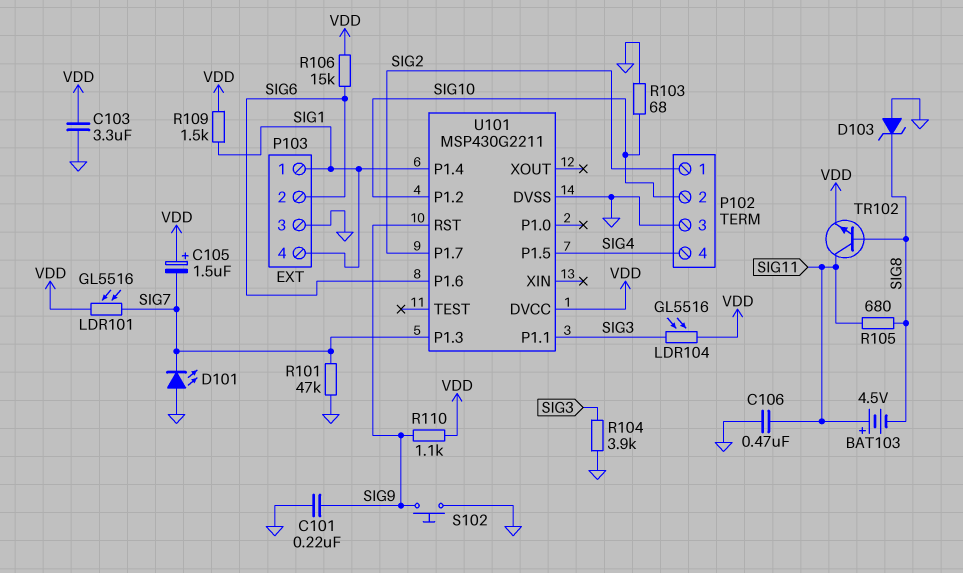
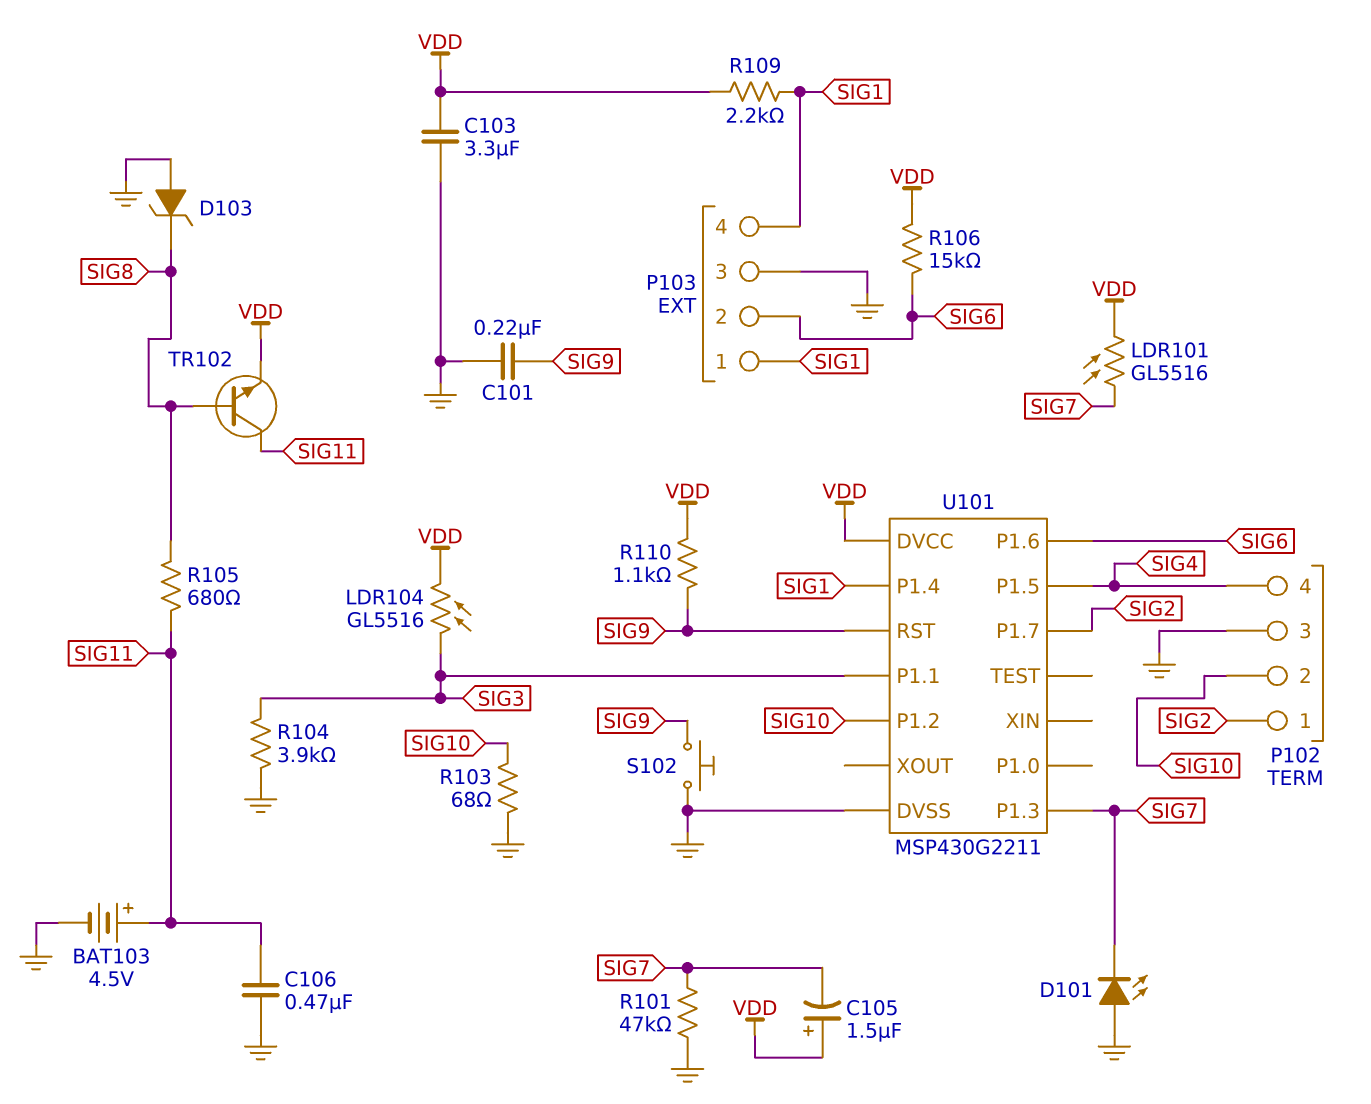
BAT103: 4.5V (plus SIG11, minus SIG8) -> 4.5V (plus SIG11, minus GND)
R109: 1.5k (SIG1, VDD) -> 2.2k (SIG1, VDD)

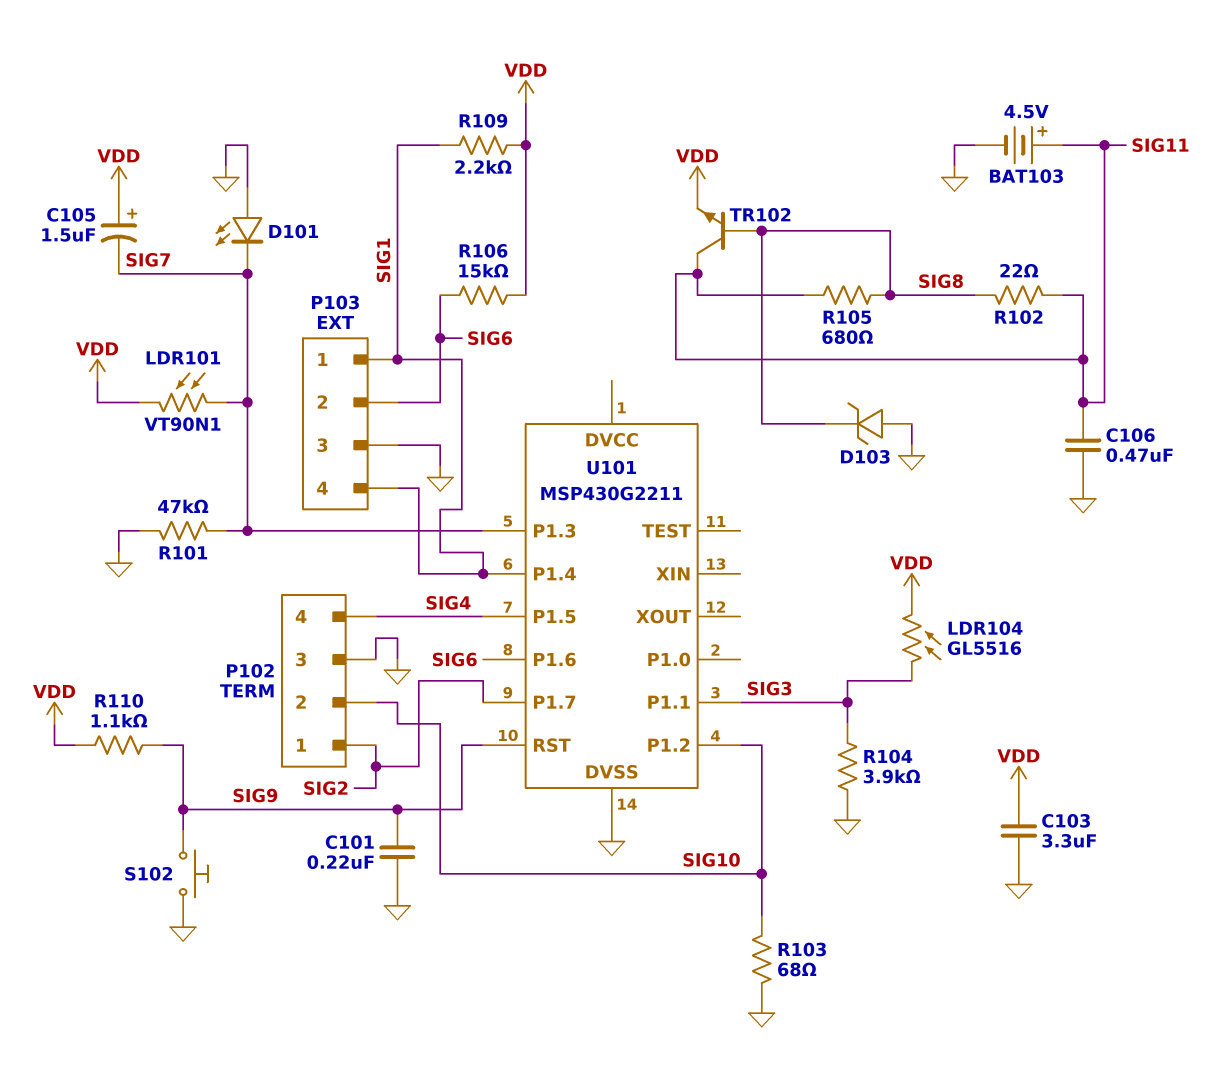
LDR101: GL5516 (SIG7, VDD) -> VT90N1 (SIG7, VDD)
R102: none -> 22 (SIG8, SIG11)
U101 pin DVCC: VDD -> none

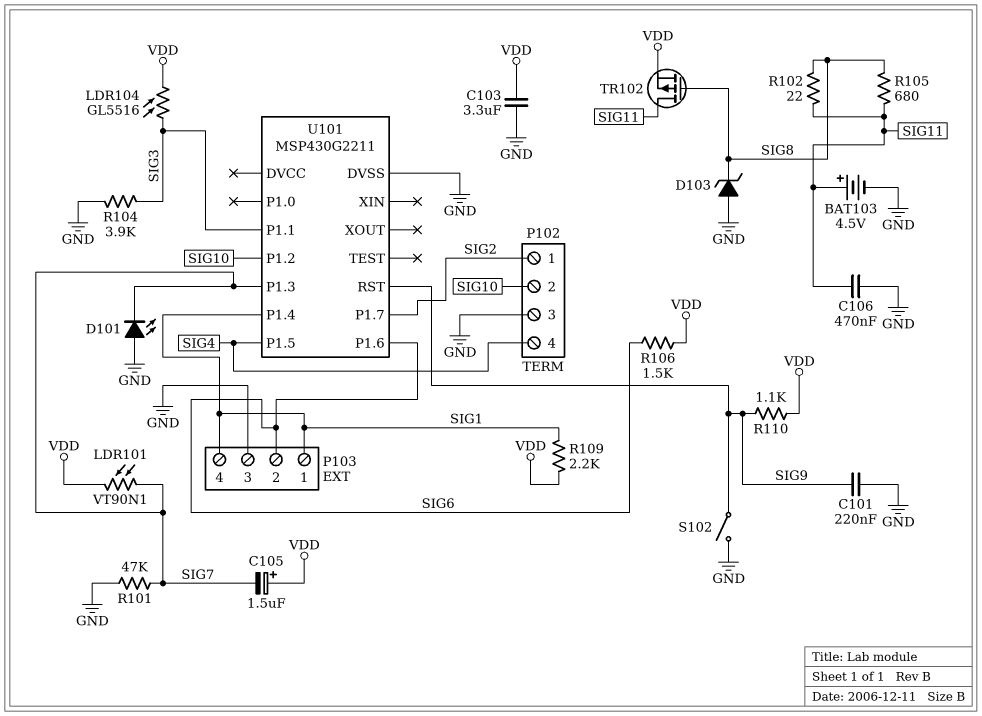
R103: 68 (GND, SIG10) -> none
R106: 15k (SIG6, VDD) -> 1.5k (SIG6, VDD)
S102: button (GND, SIG9) -> switch (GND, SIG9)
TR102: NPN (B SIG8, C SIG11, E VDD) -> PMOS (G SIG8, D SIG11, S VDD)

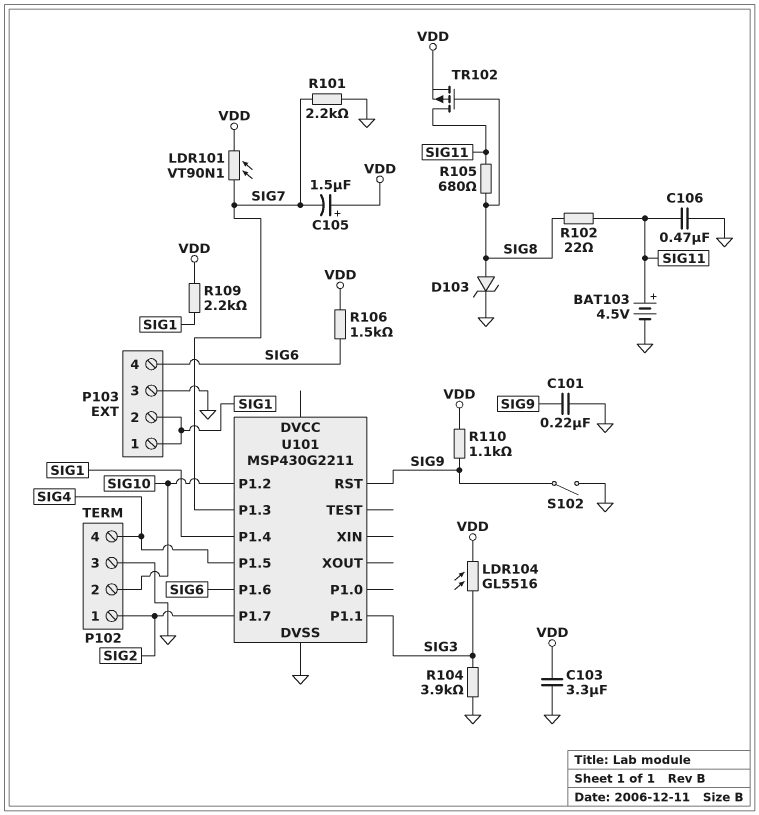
D101: LED (A GND, K SIG7) -> none
D103: zener (A GND, K SIG8) -> zener (A SIG8, K GND)
P103 pin 2: SIG6 -> SIG1
P103 pin 4: SIG1 -> SIG6
R101: 47k (GND, SIG7) -> 2.2k (GND, SIG7)

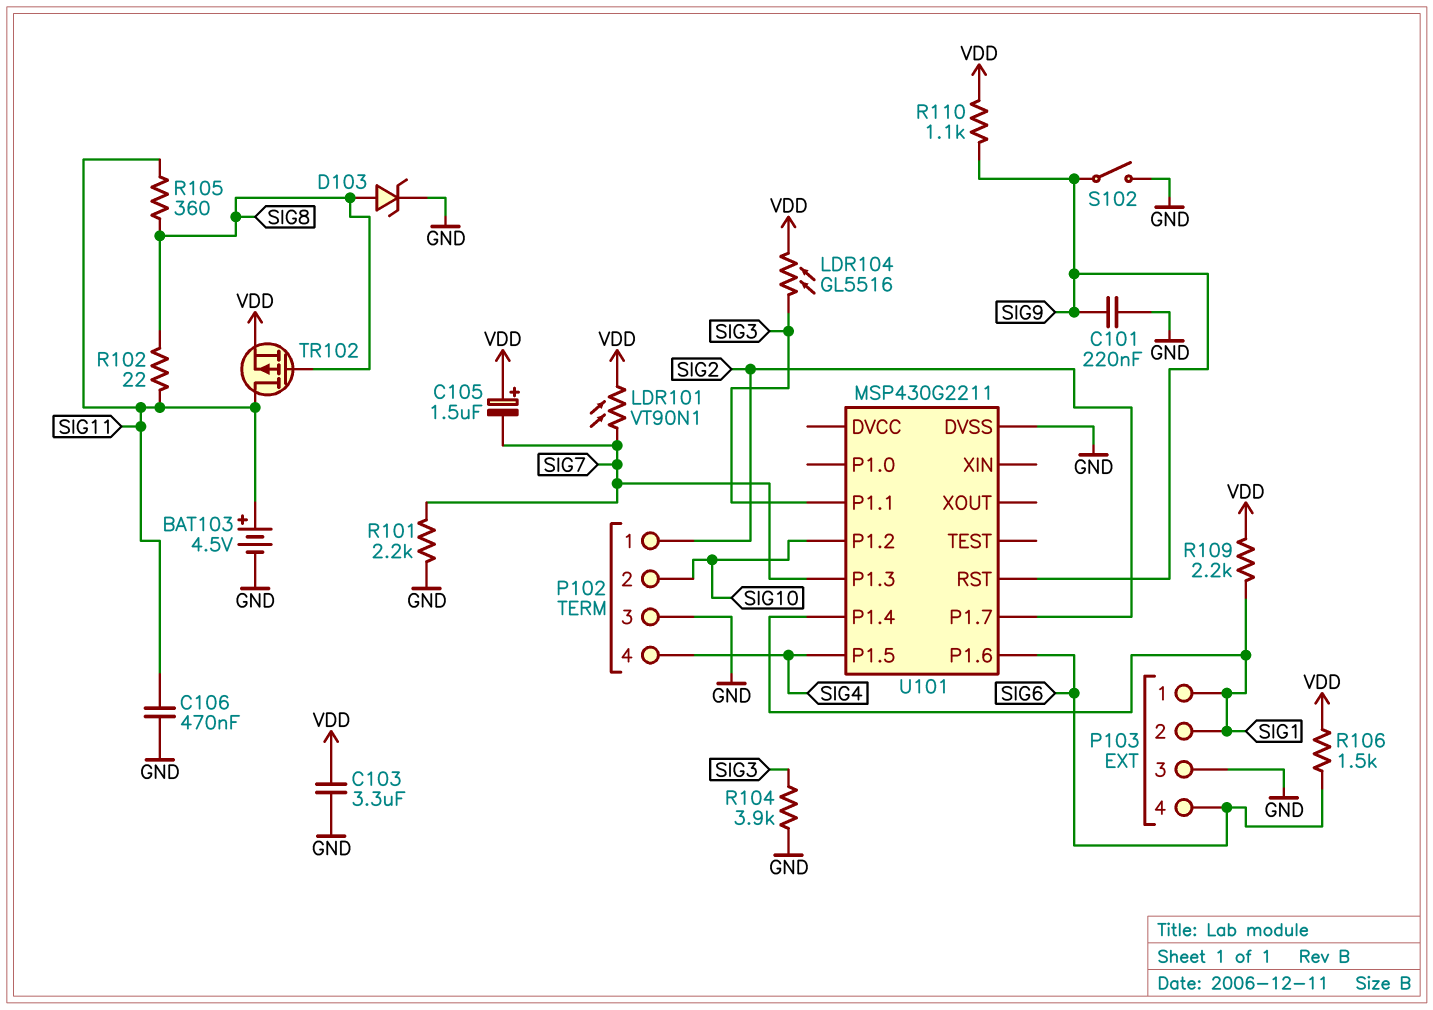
R105: 680 (SIG8, SIG11) -> 360 (SIG8, SIG11)

